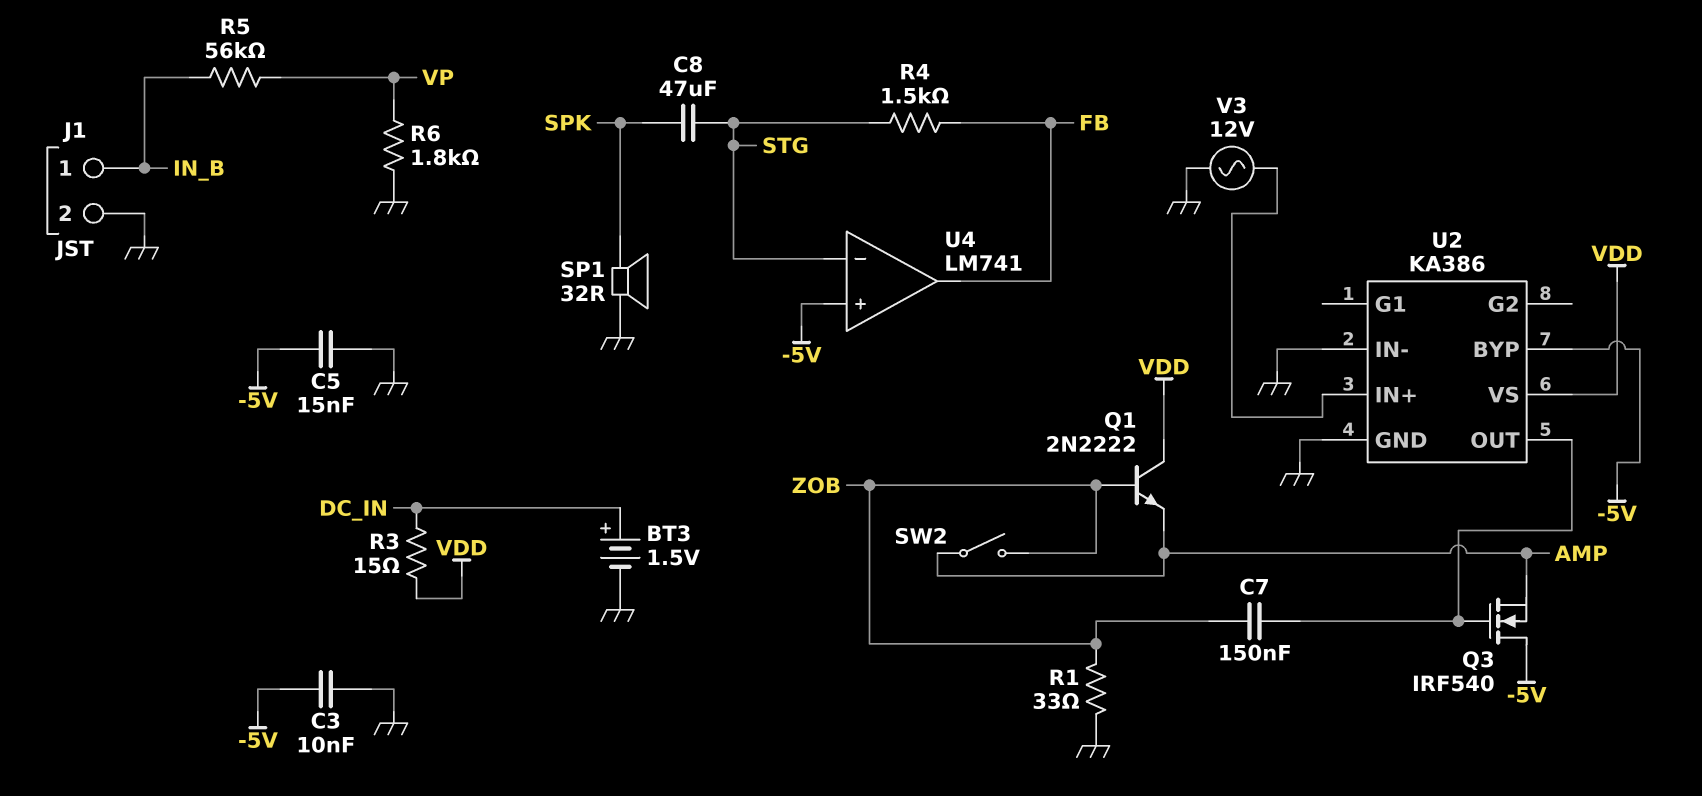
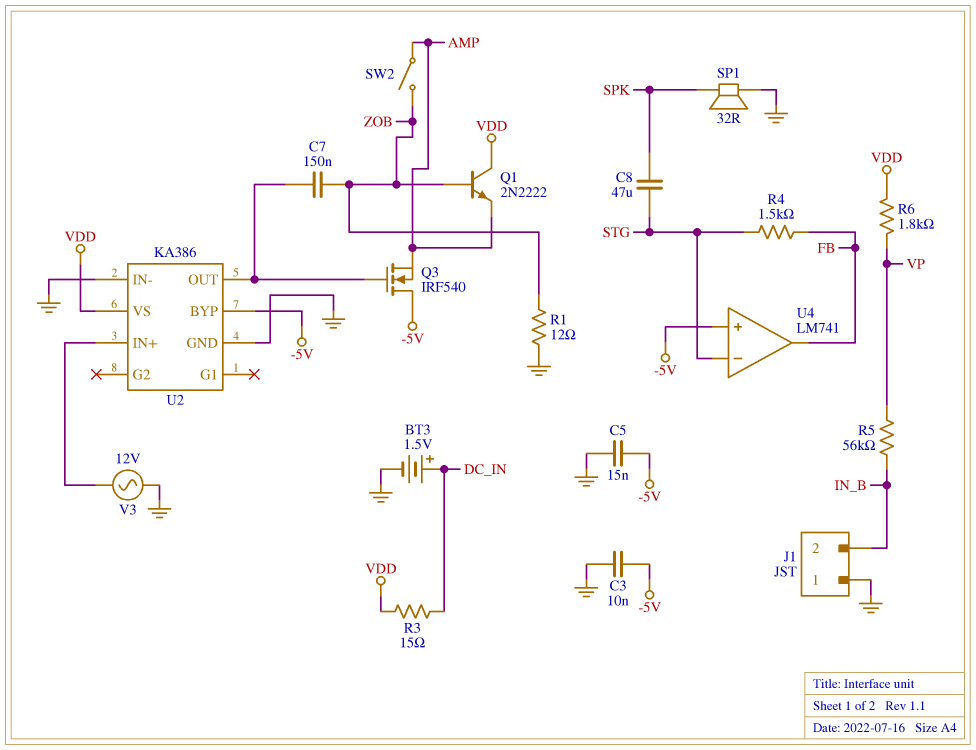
J1 pin 1: IN_B -> GND
J1 pin 2: GND -> IN_B
R1: 33 (GND, ZOB) -> 12 (GND, ZOB)
R6: 1.8k (GND, VP) -> 1.8k (VDD, VP)

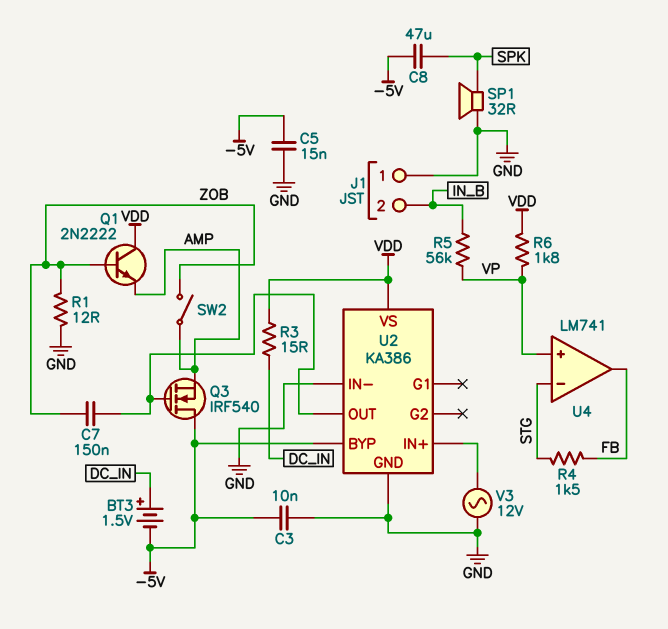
BT3: 1.5V (plus DC_IN, minus GND) -> 1.5V (plus DC_IN, minus -5V)
C8: 47uF (SPK, STG) -> 47uF (-5V, SPK)
U4 pin in+: -5V -> VP

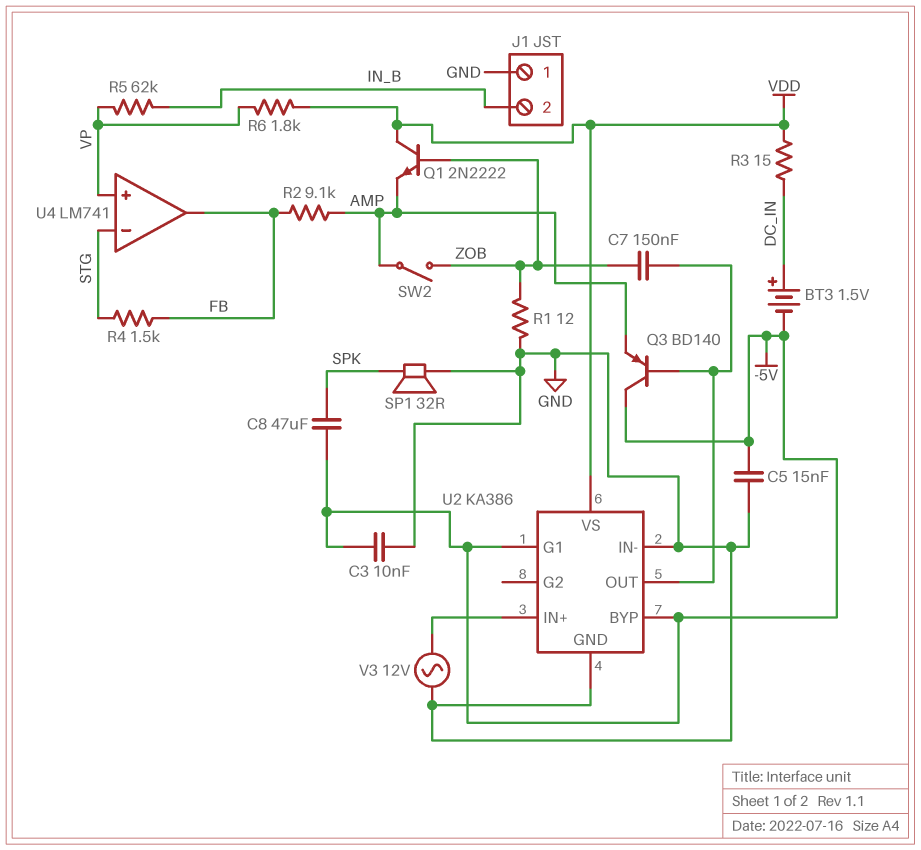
Q3: NMOS IRF540 (G U2/OUT, D -5V, S AMP) -> PNP BD140 (B U2/OUT, C -5V, E AMP)
R2: none -> 9.1k (AMP, FB)
R5: 56k (IN_B, VP) -> 62k (IN_B, VP)
U2 pin G1: none -> -5V

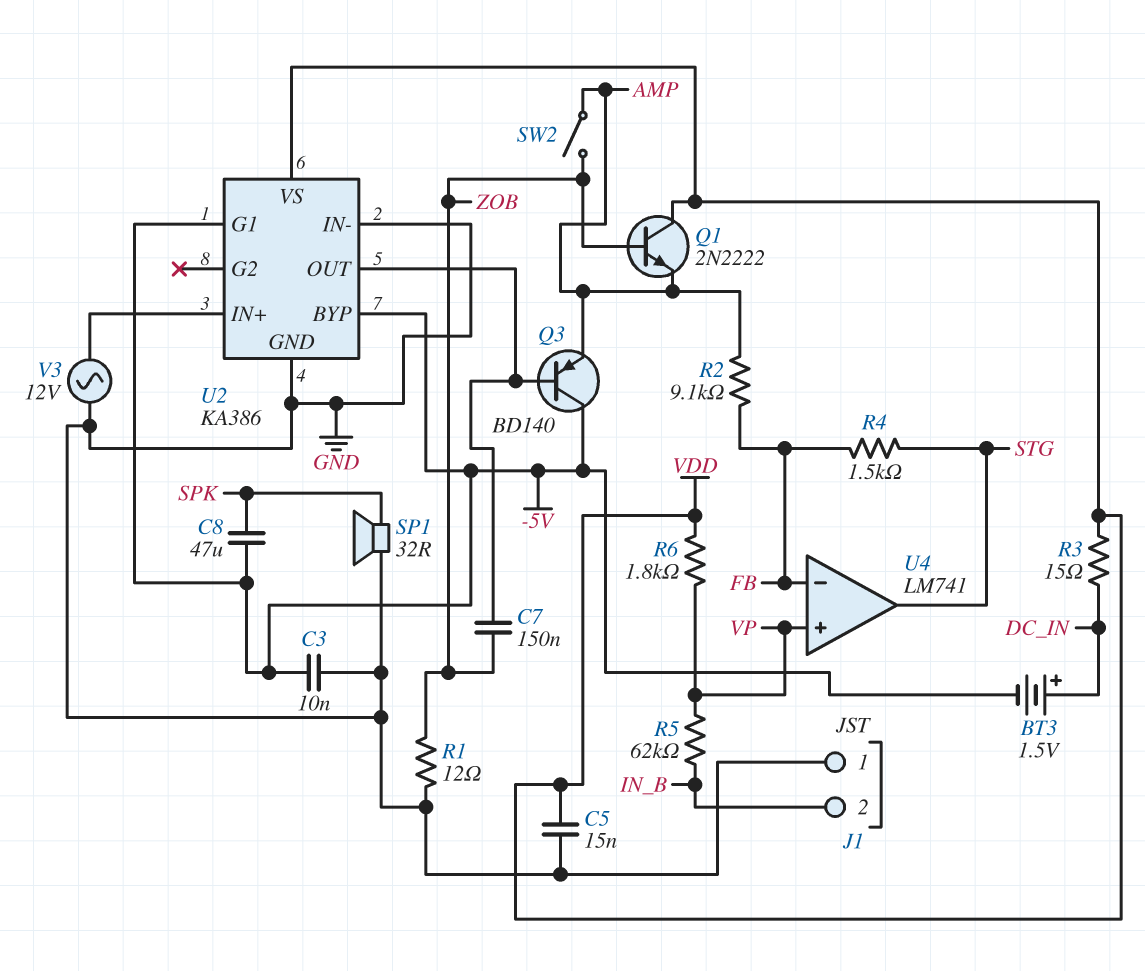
C5: 15nF (-5V, GND) -> 15nF (GND, VDD)
U4 pin in-: STG -> FB
U4 pin out: FB -> STG

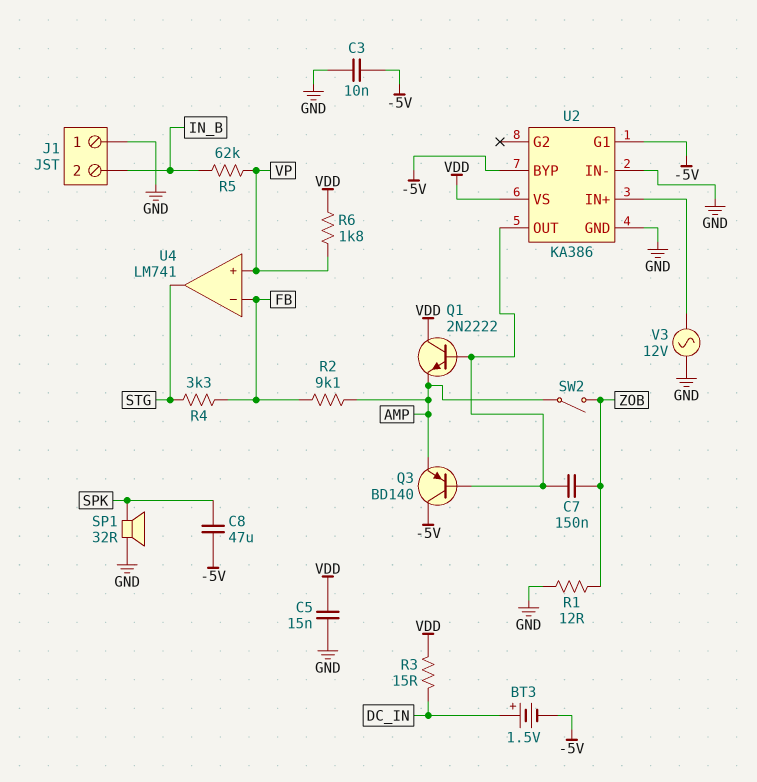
Q1: NPN 2N2222 (B ZOB, C VDD, E AMP) -> NPN 2N2222 (B U2/OUT, C VDD, E AMP)
R4: 1.5k (FB, STG) -> 3.3k (FB, STG)

